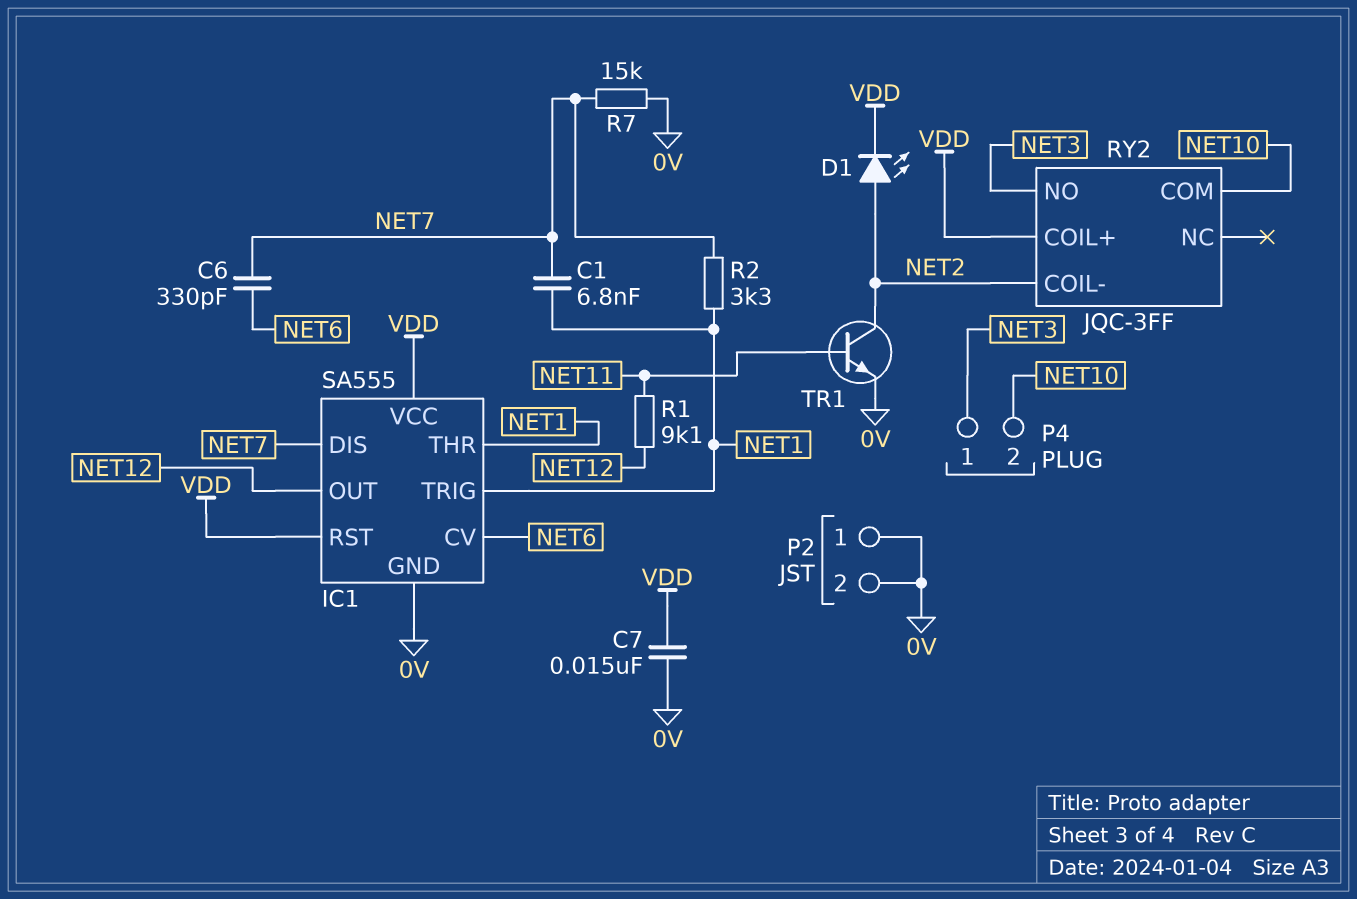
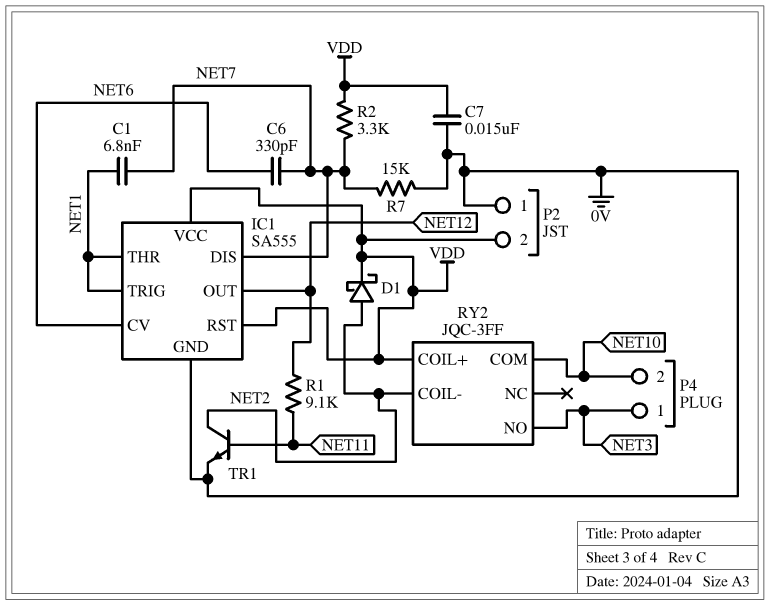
D1: LED (A NET2, K VDD) -> schottky (A NET2, K VDD)
P2 pin 2: 0V -> VDD
R2: 3.3k (NET1, NET7) -> 3.3k (NET7, VDD)

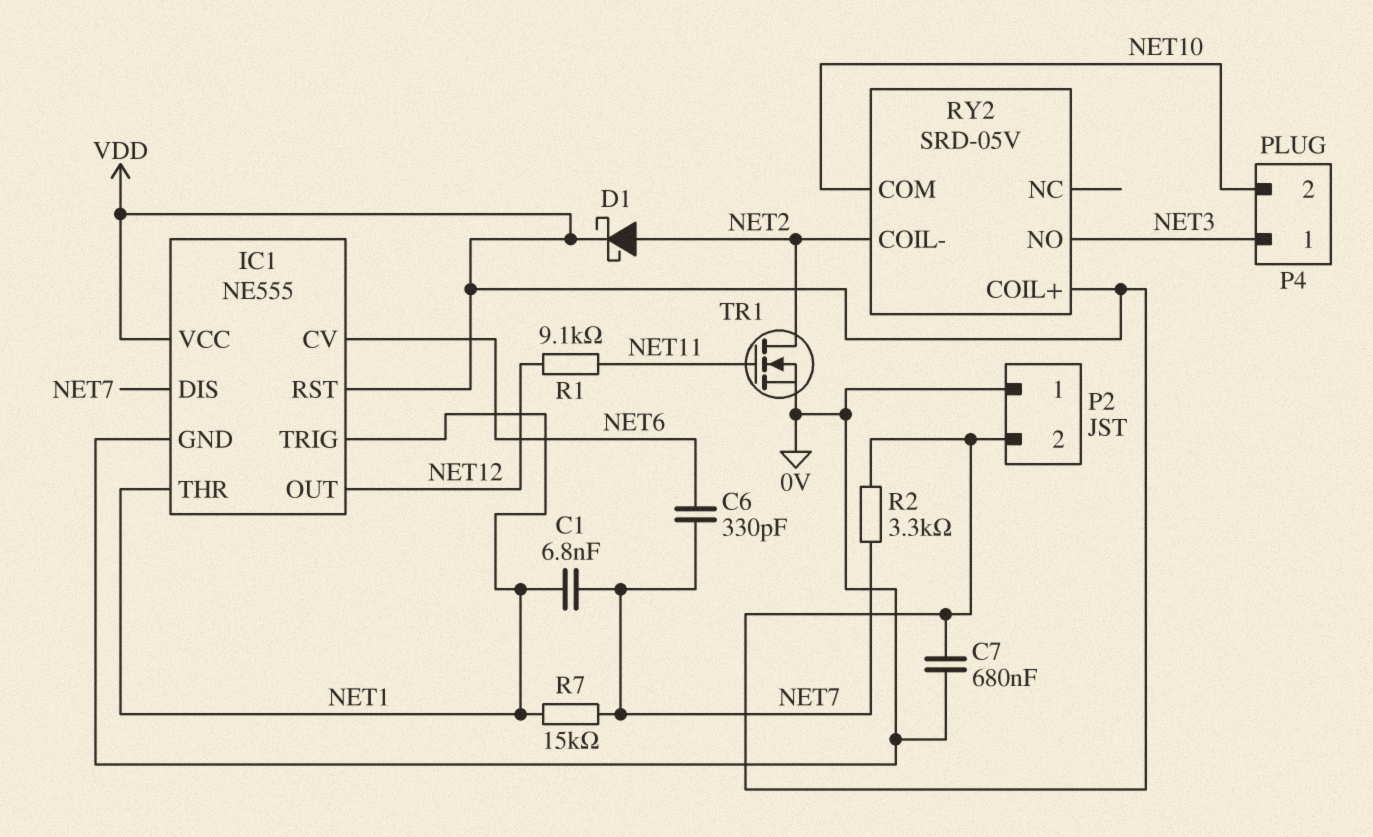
C7: 15nF (0V, VDD) -> 680nF (0V, VDD)
IC1: SA555 -> NE555
R7: 15k (0V, NET7) -> 15k (NET1, NET7)
RY2: JQC-3FF -> SRD-05V
TR1: NPN (B NET11, C NET2, E 0V) -> NMOS (G NET11, D NET2, S 0V)

